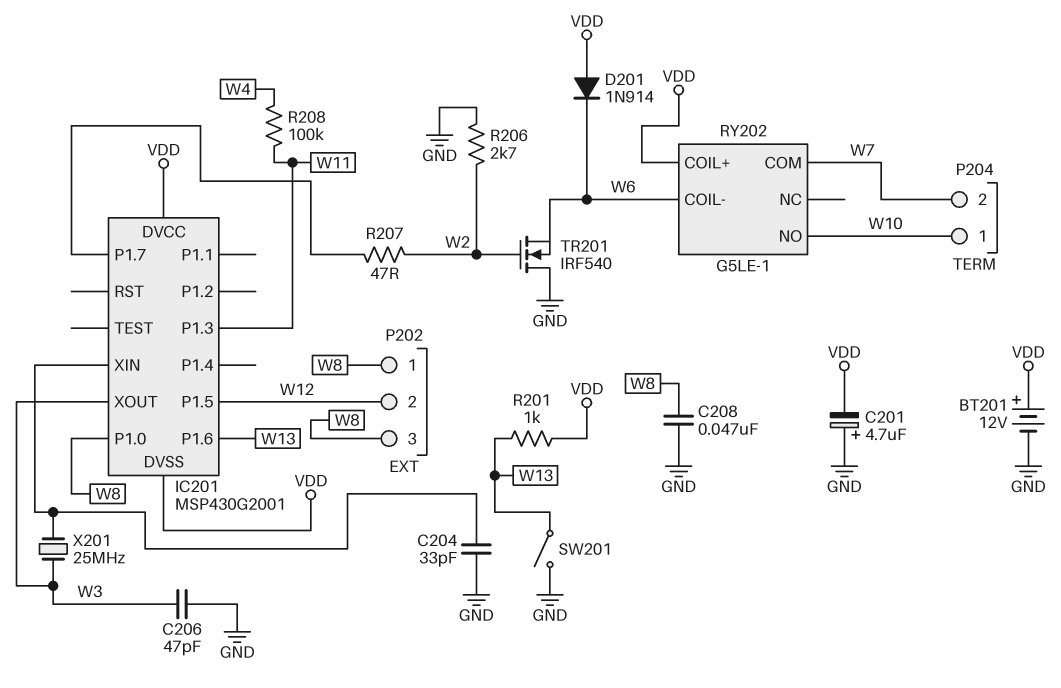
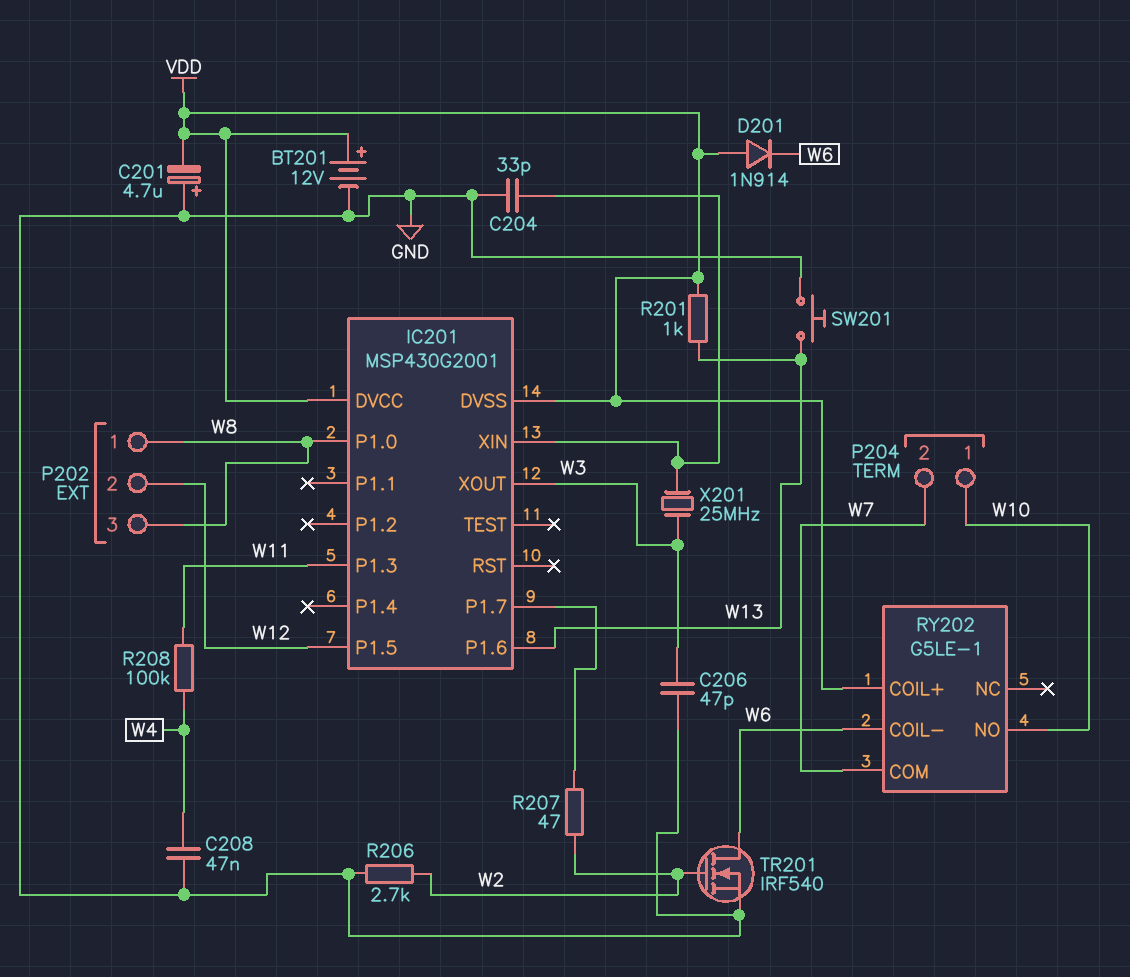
C208: 47nF (GND, W8) -> 47nF (GND, W4)
SW201: switch (GND, W13) -> button (GND, W13)
TR201: NMOS IRF540 (G W2, D GND, S W6) -> NMOS IRF540 (G W2, D W6, S GND)

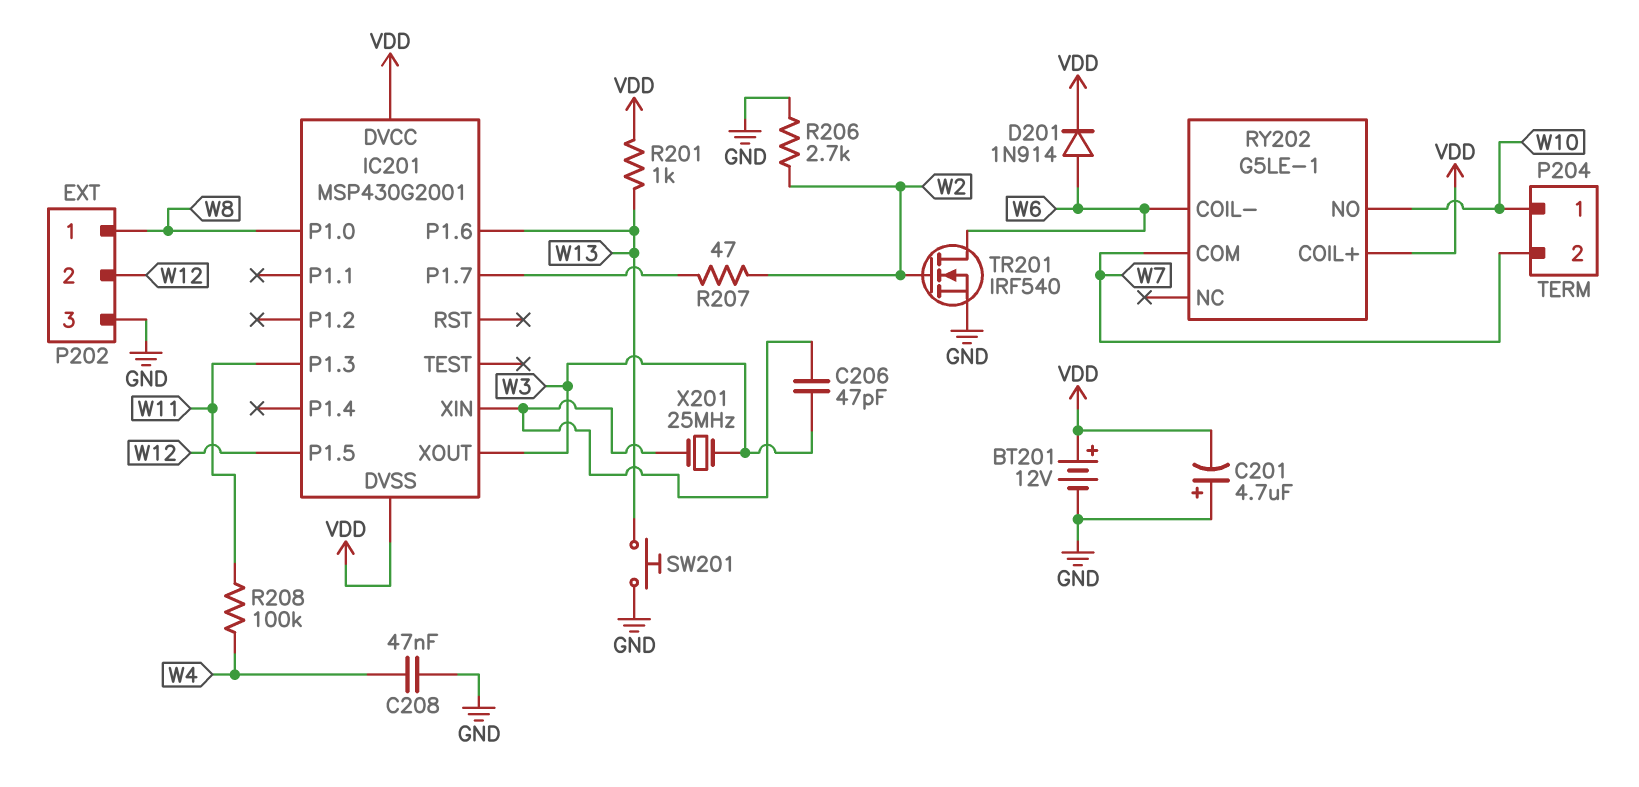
C204: 33pF (GND, IC201/XIN) -> none
C206: 47pF (GND, W3) -> 47pF (IC201/XIN, W3)
D201: diode 1N914 (A VDD, K W6) -> diode 1N914 (A W6, K VDD)
P202 pin 3: W8 -> GND

